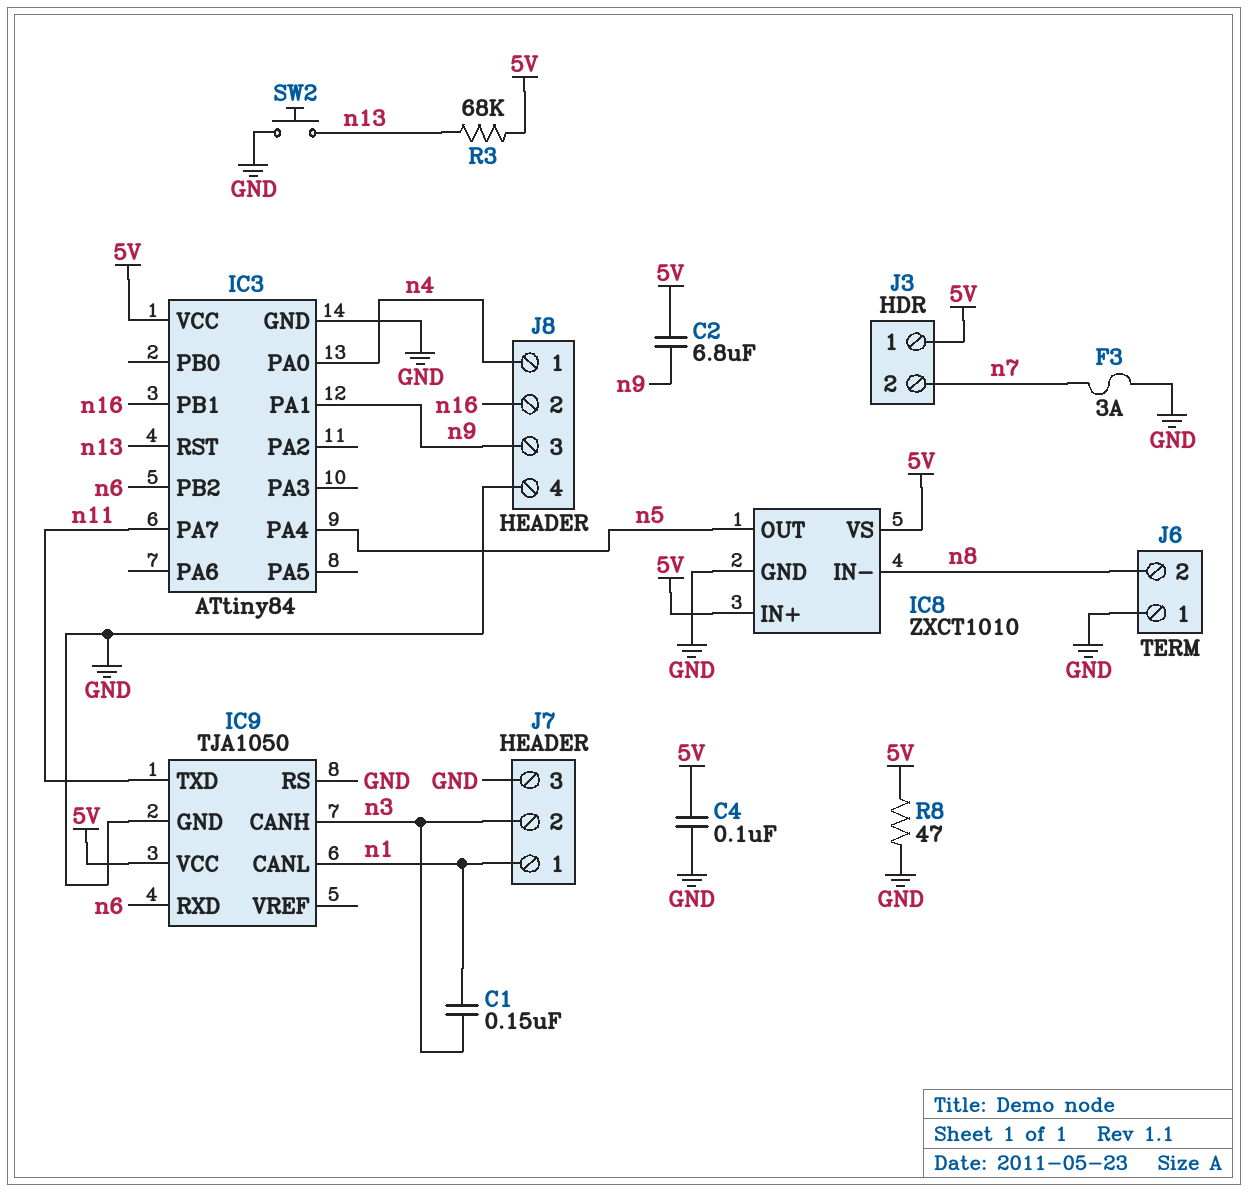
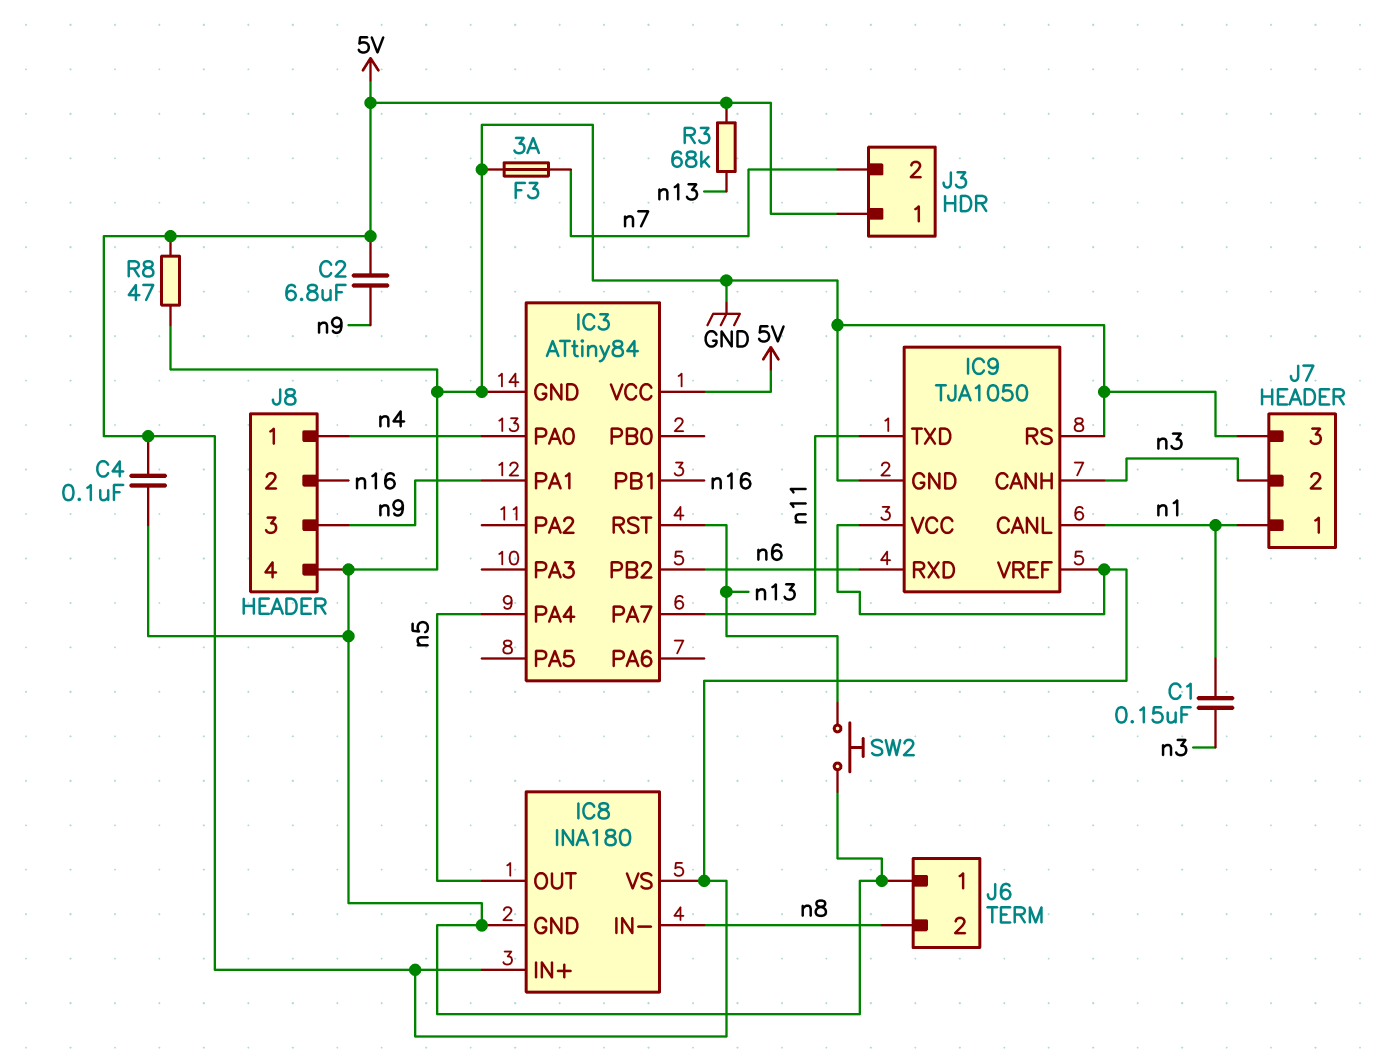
IC8: ZXCT1010 -> INA180
IC9 pin VREF: none -> 5V

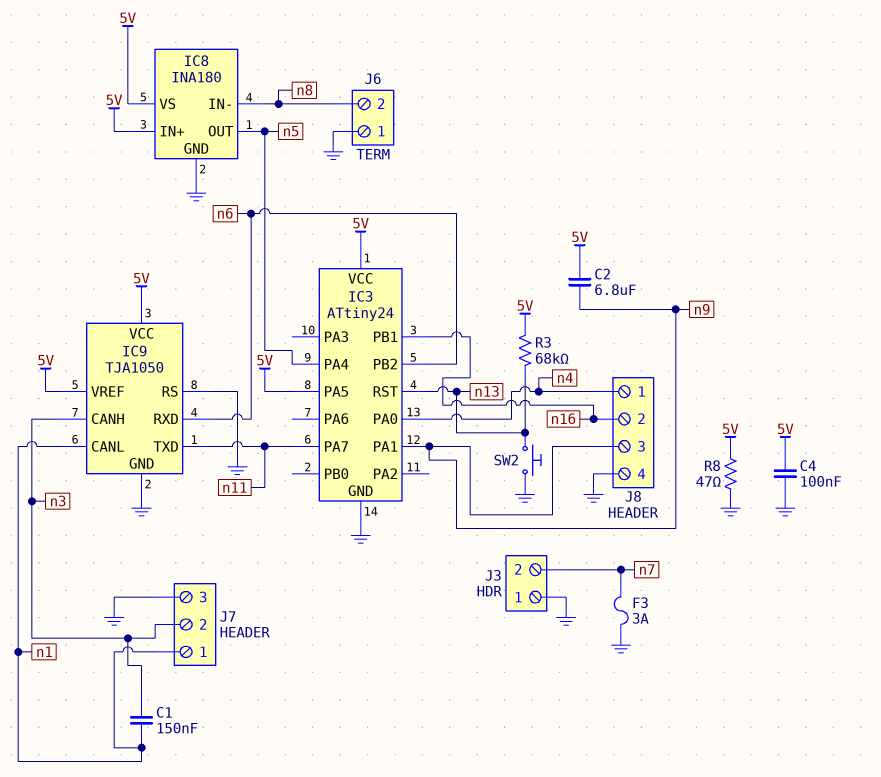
IC3: ATtiny84 -> ATtiny24
IC3 pin PA5: none -> 5V
J3 pin 1: 5V -> GND

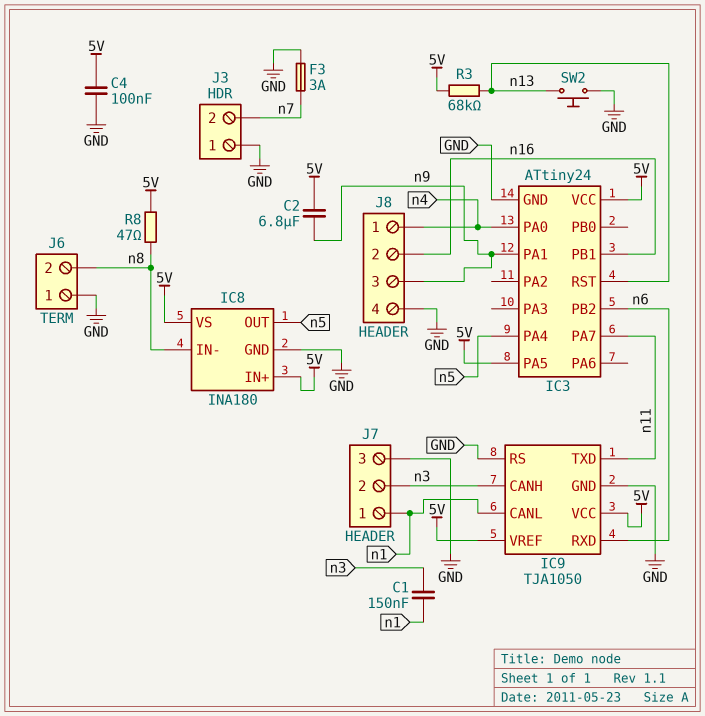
R8: 47 (5V, GND) -> 47 (5V, n8)

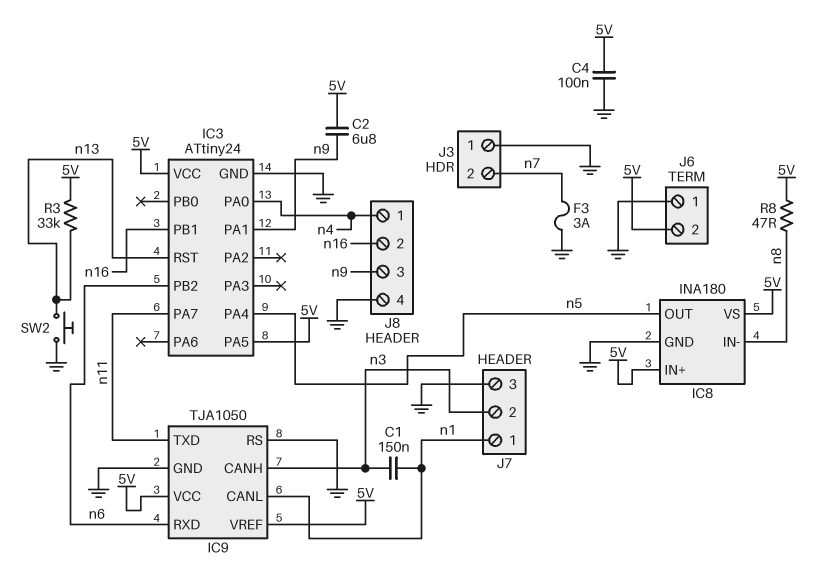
J6 pin 2: n8 -> 5V
R3: 68k (5V, n13) -> 33k (5V, n13)

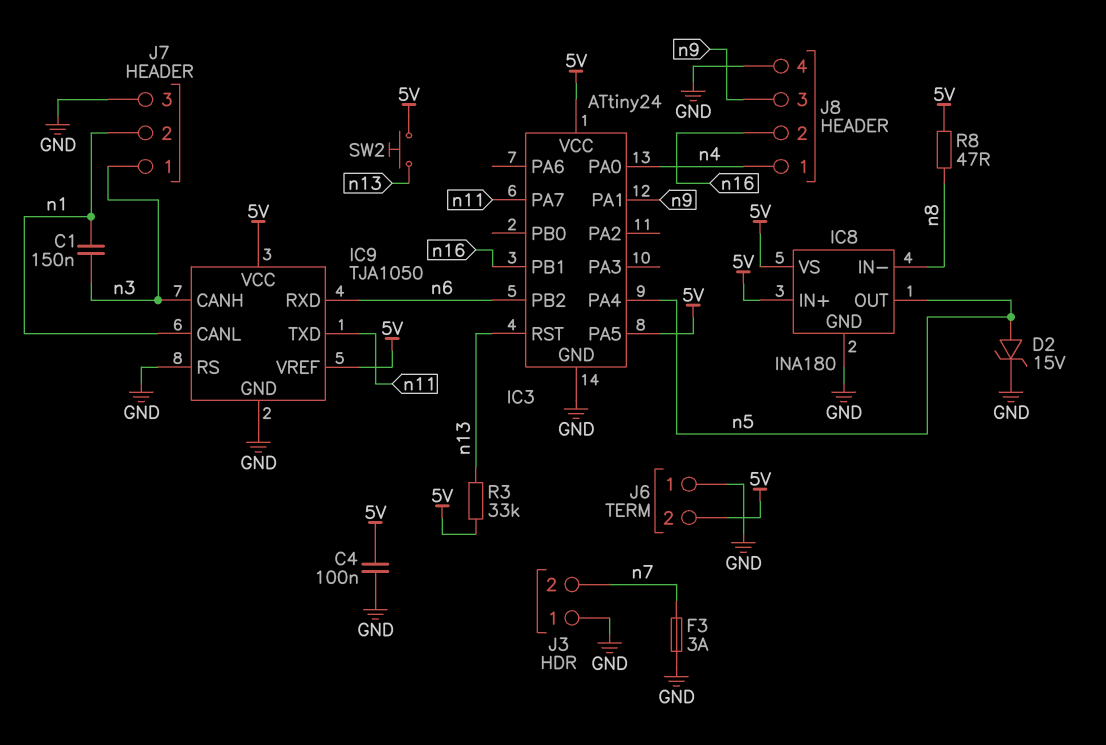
C2: 6.8uF (5V, n9) -> none
D2: none -> zener 15V (A n5, K GND)
J7 pin 1: n1 -> n3
J7 pin 2: n3 -> n1
SW2: button (GND, n13) -> button (5V, n13)

